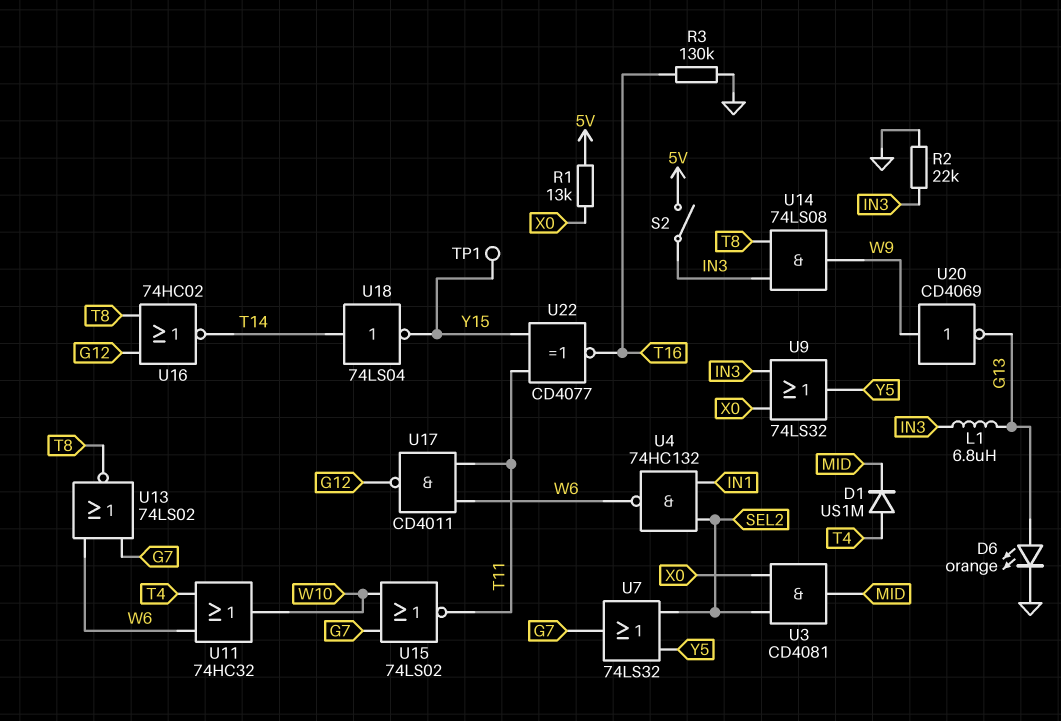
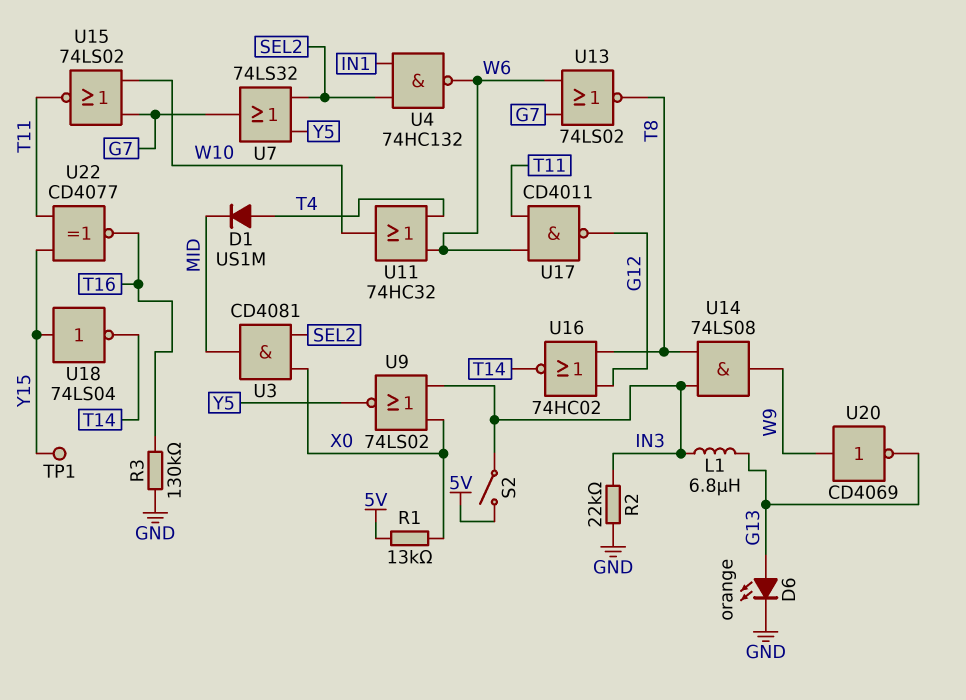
U9: OR 74LS32 (in IN3, in X0, out Y5) -> NOR 74LS02 (in IN3, in X0, out Y5)
U18: NOT 74LS04 (in T14, out Y15) -> NOT 74LS04 (in Y15, out T14)

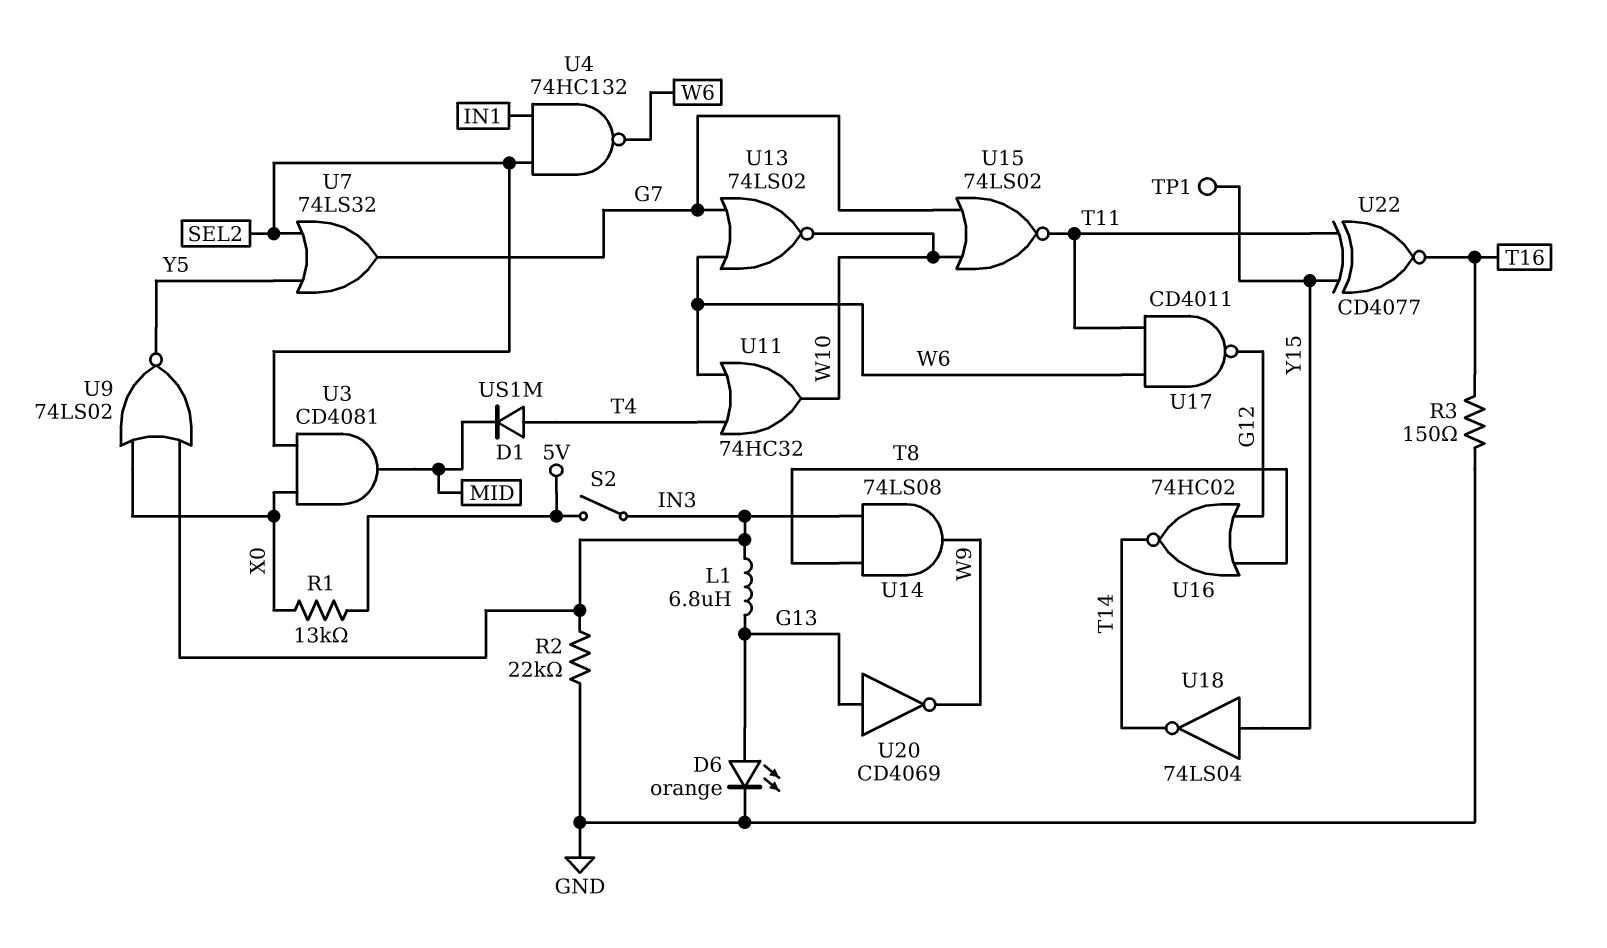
R3: 130k (GND, T16) -> 150 (GND, T16)
U13: NOR 74LS02 (in G7, in W6, out T8) -> NOR 74LS02 (in G7, in W6, out W10)
U20: NOT CD4069 (in W9, out G13) -> NOT CD4069 (in G13, out W9)

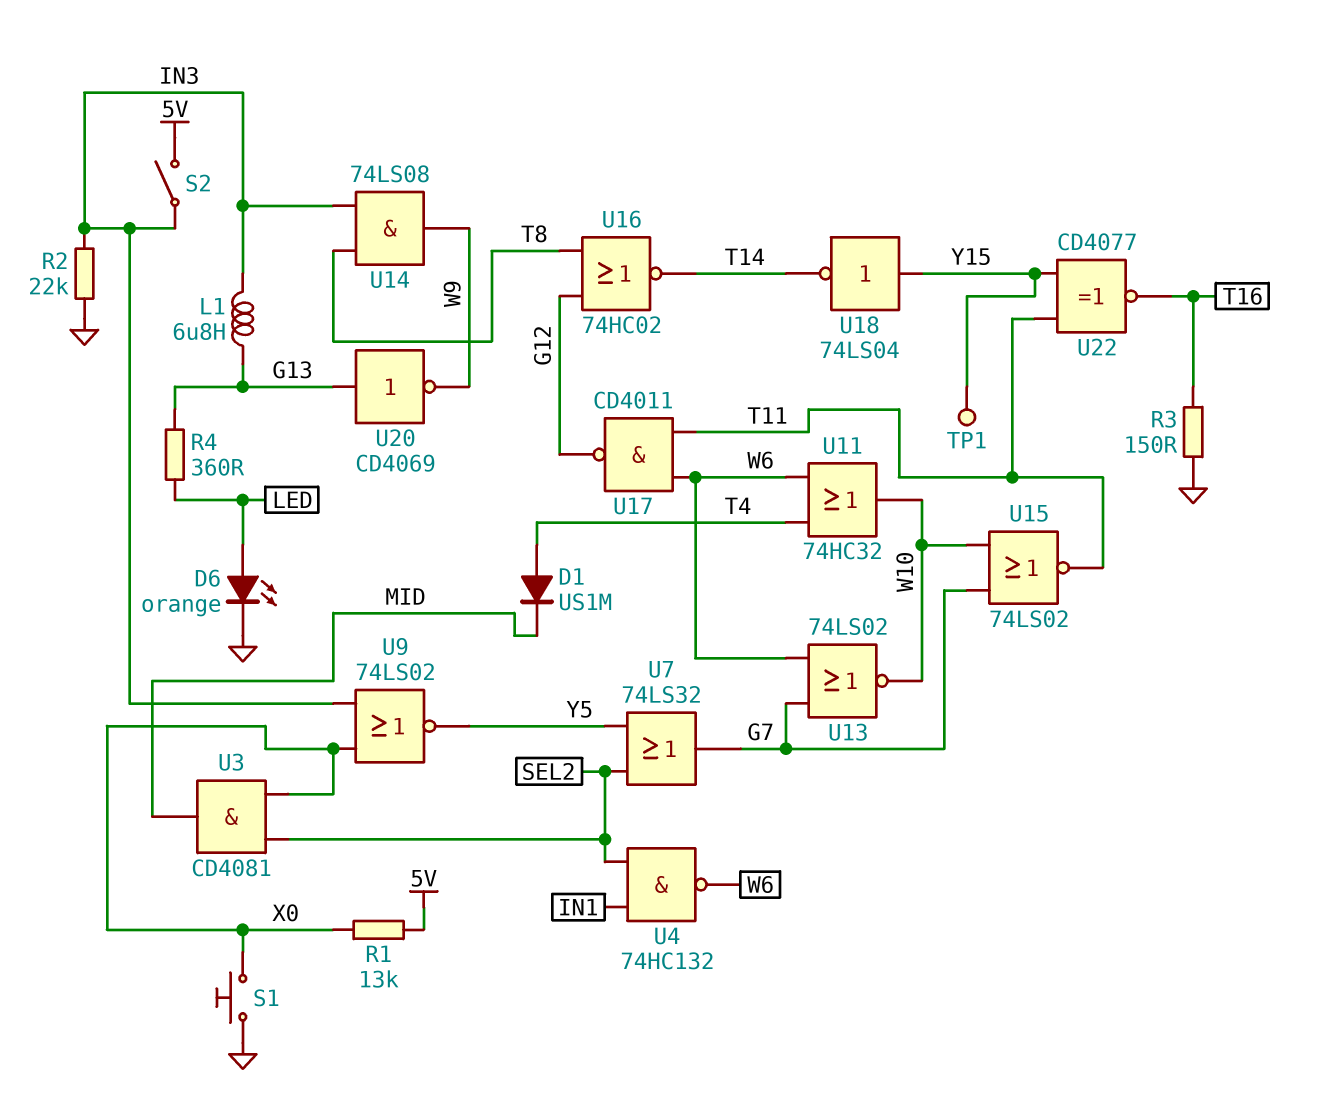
D6: LED orange (A G13, K GND) -> LED orange (A LED, K GND)
R4: none -> 360 (G13, LED)
S1: none -> button (GND, X0)

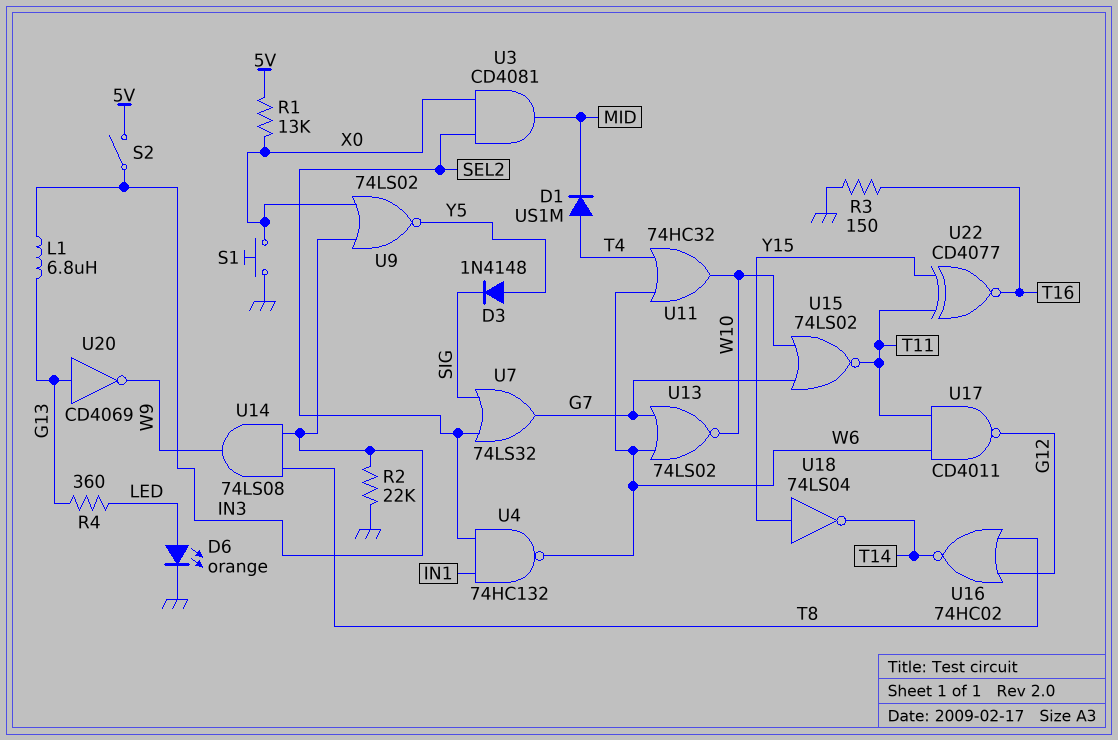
D3: none -> diode 1N4148 (A Y5, K SIG)
TP1: test point (Y15) -> none
U7: OR 74LS32 (in SEL2, in Y5, out G7) -> OR 74LS32 (in SEL2, in SIG, out G7)

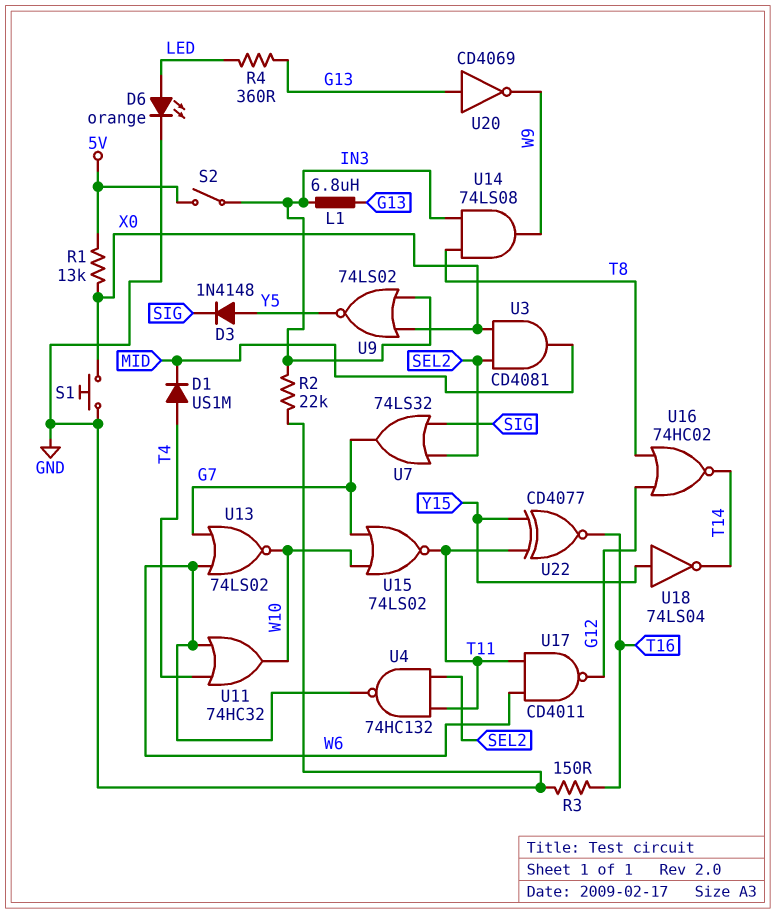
U4: NAND 74HC132 (in IN1, in SEL2, out W6) -> NAND 74HC132 (in SEL2, in T11, out W6)

